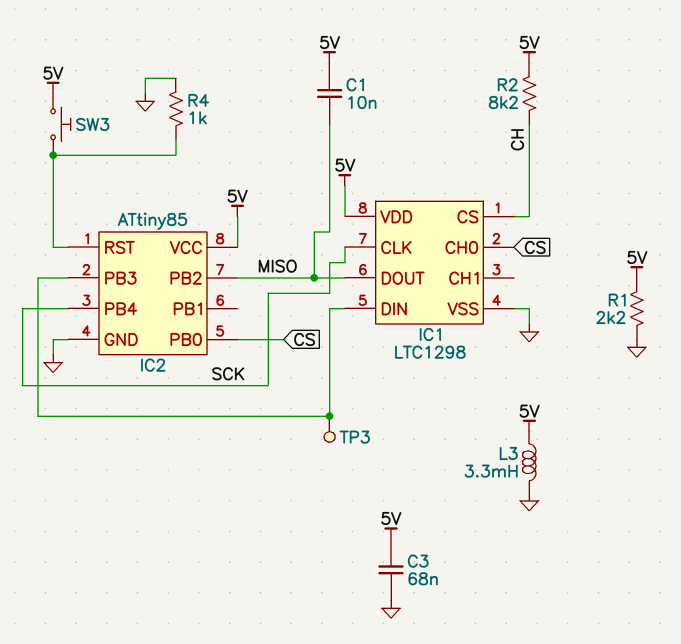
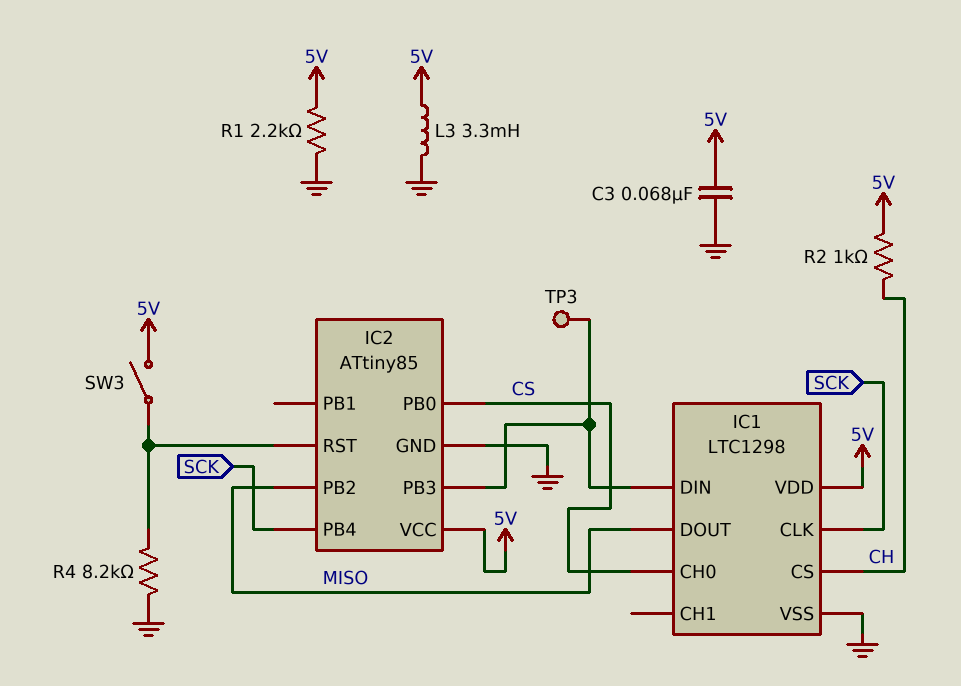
C1: 10nF (5V, MISO) -> none
R2: 8.2k (5V, CH) -> 1k (5V, CH)
R4: 1k (GND, IC2/RST) -> 8.2k (GND, IC2/RST)
SW3: button (5V, IC2/RST) -> switch (5V, IC2/RST)

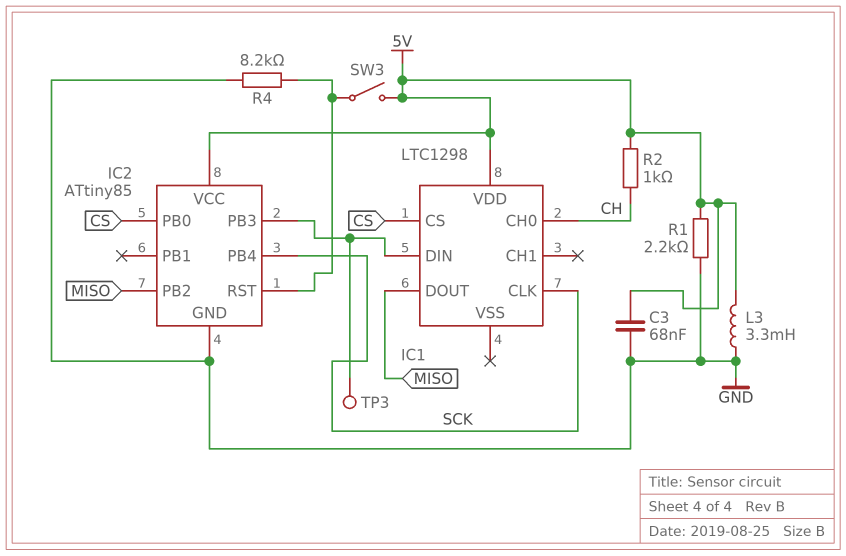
IC1 pin CH0: CS -> CH
IC1 pin CS: CH -> CS
IC1 pin VSS: GND -> none

